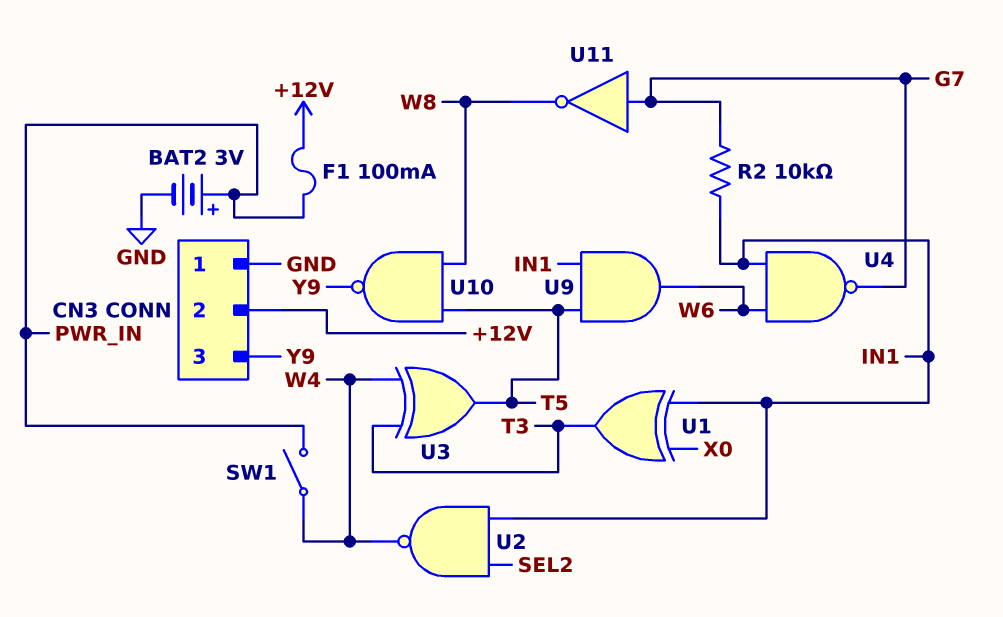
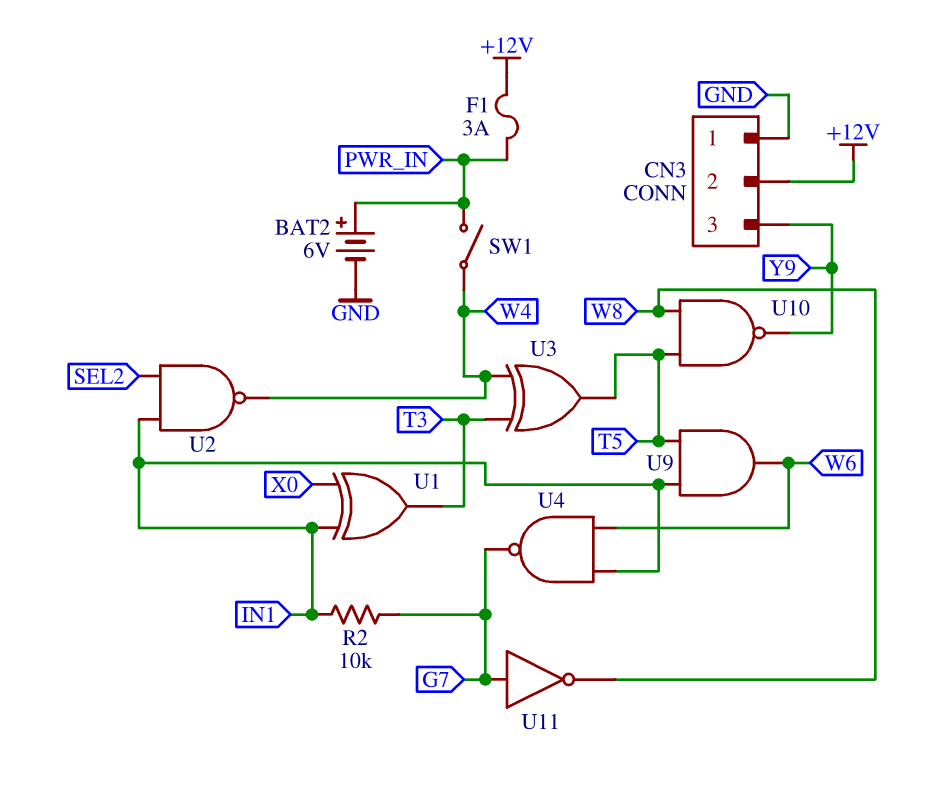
BAT2: 3V (plus PWR_IN, minus GND) -> 6V (plus PWR_IN, minus GND)
F1: 100mA (+12V, PWR_IN) -> 3A (+12V, PWR_IN)

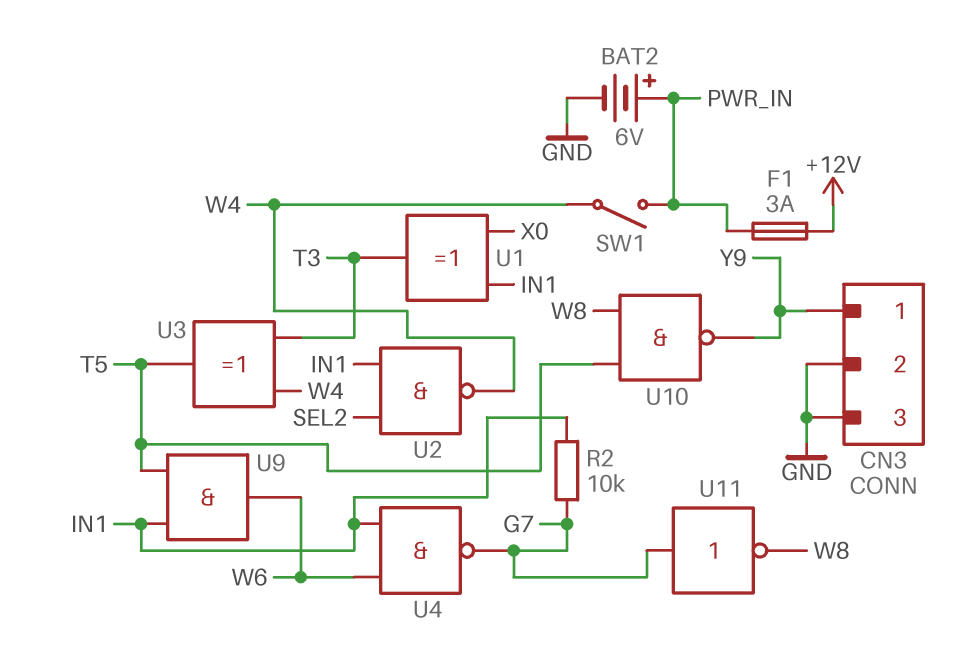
CN3 pin 1: GND -> Y9
CN3 pin 2: +12V -> GND
CN3 pin 3: Y9 -> GND

